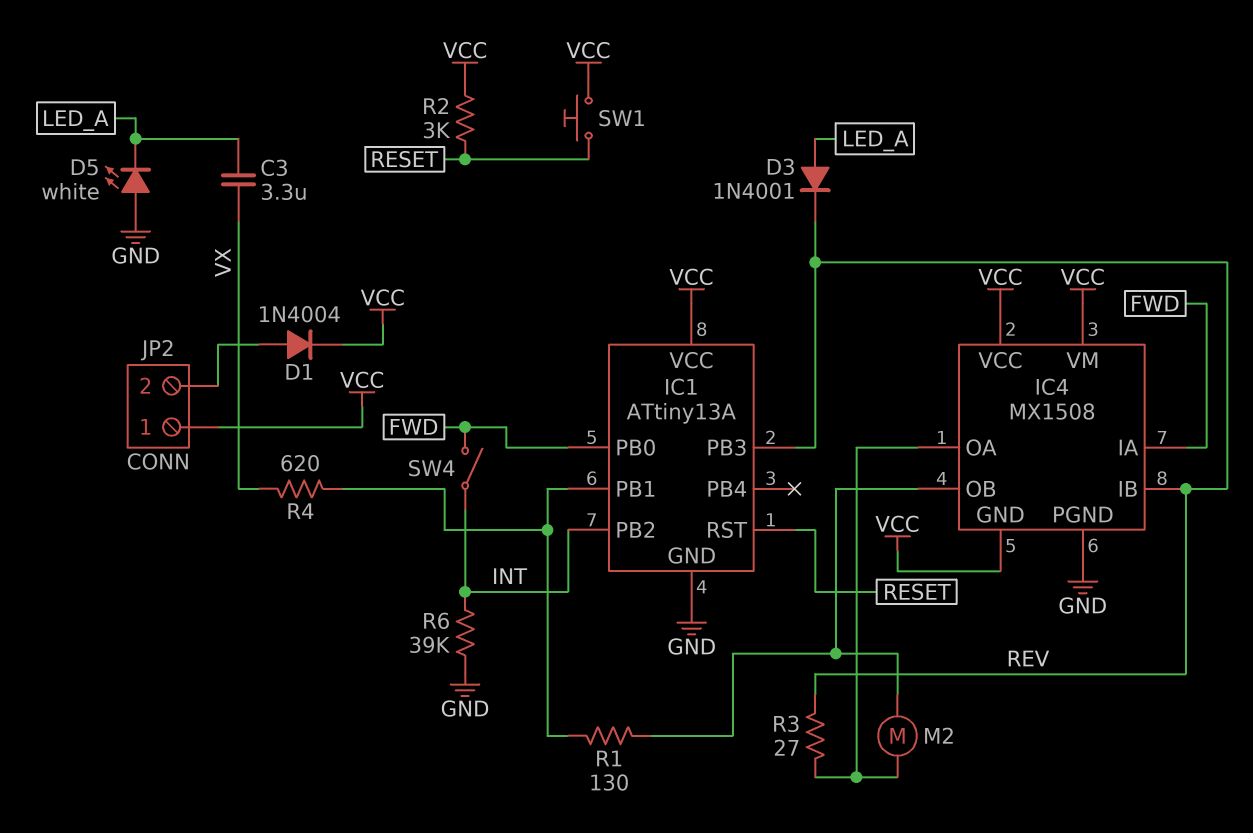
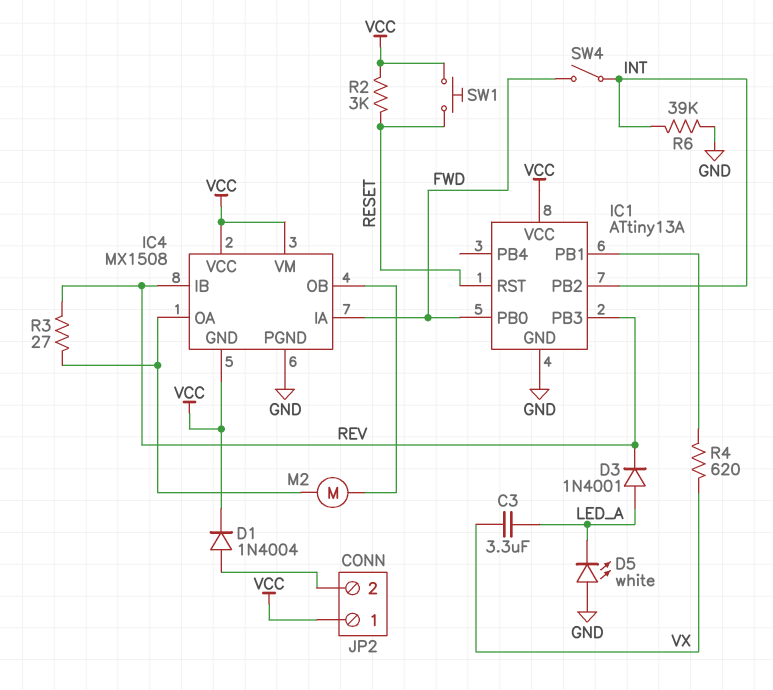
R1: 130 (IC1/PB1, IC4/OB) -> none

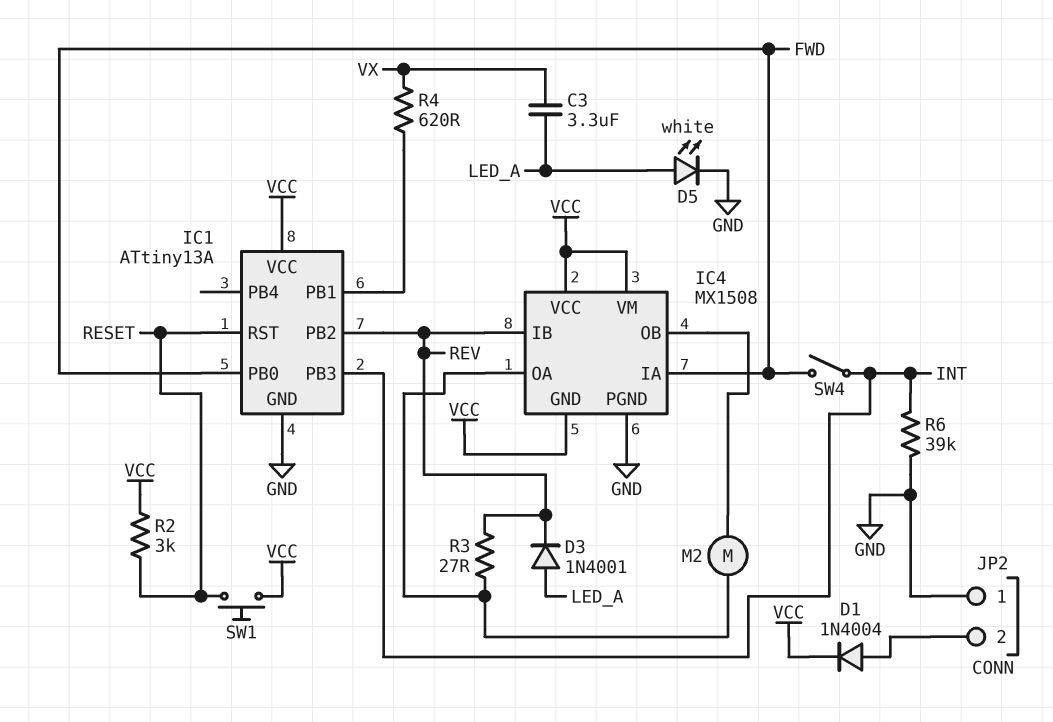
D5: LED white (A GND, K LED_A) -> LED white (A LED_A, K GND)
IC1 pin PB2: INT -> REV
IC1 pin PB3: REV -> INT
JP2 pin 1: VCC -> GND

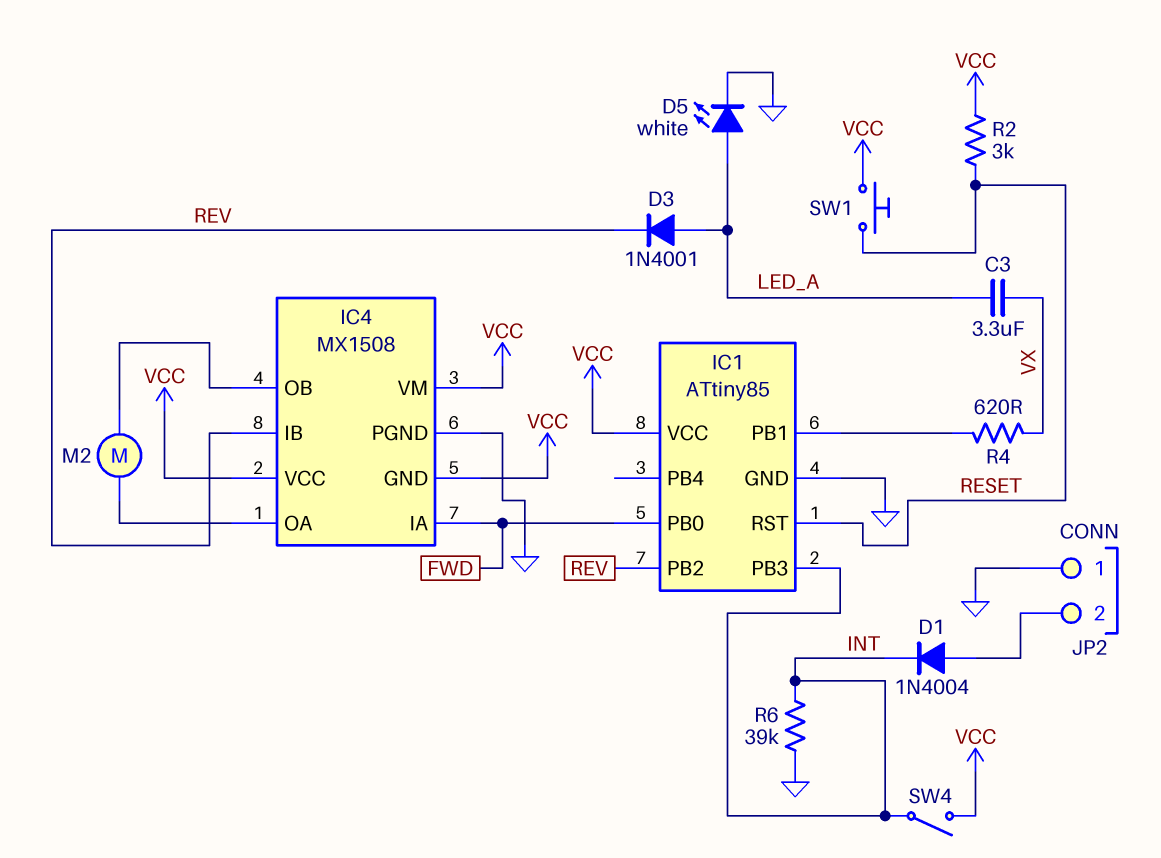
D1: diode 1N4004 (A JP2/2, K VCC) -> diode 1N4004 (A JP2/2, K INT)
IC1: ATtiny13A -> ATtiny85
R3: 27 (IC4/OA, REV) -> none
SW4: switch (FWD, INT) -> switch (INT, VCC)

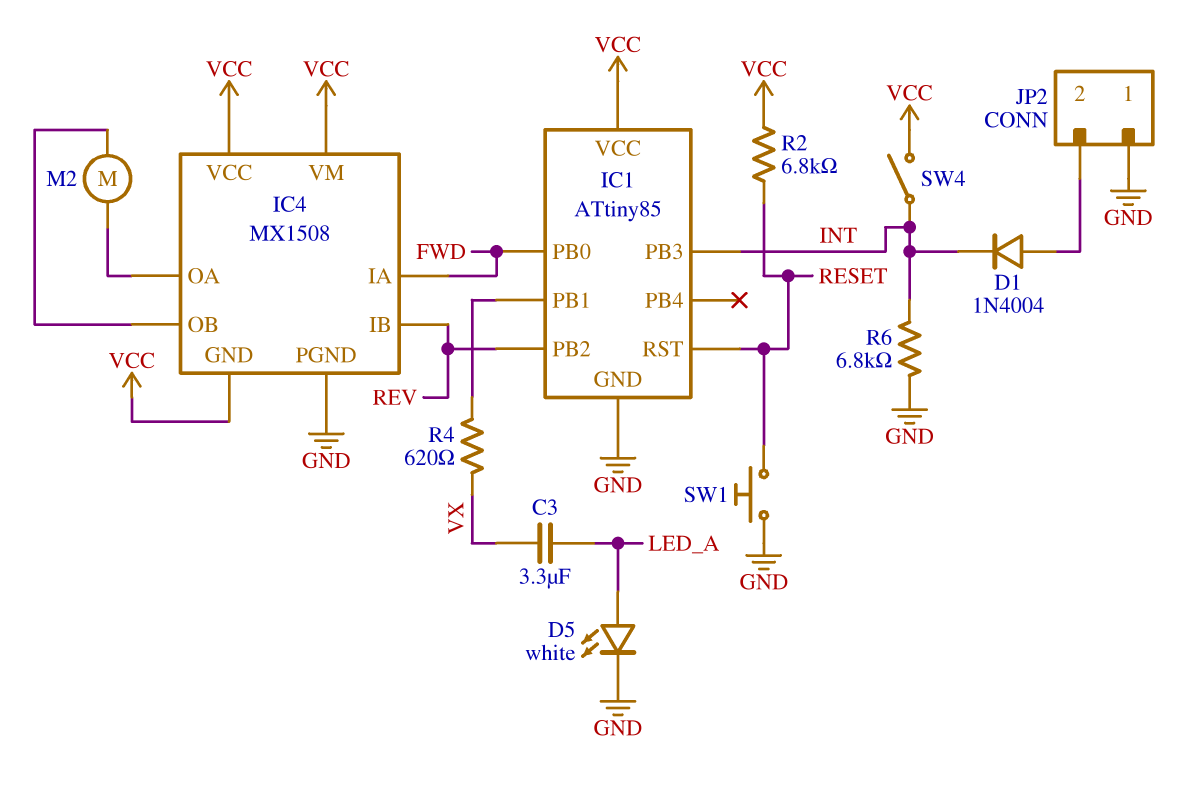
D3: diode 1N4001 (A LED_A, K REV) -> none
R2: 3k (RESET, VCC) -> 6.8k (RESET, VCC)
R6: 39k (GND, INT) -> 6.8k (GND, INT)
SW1: button (RESET, VCC) -> button (GND, RESET)

